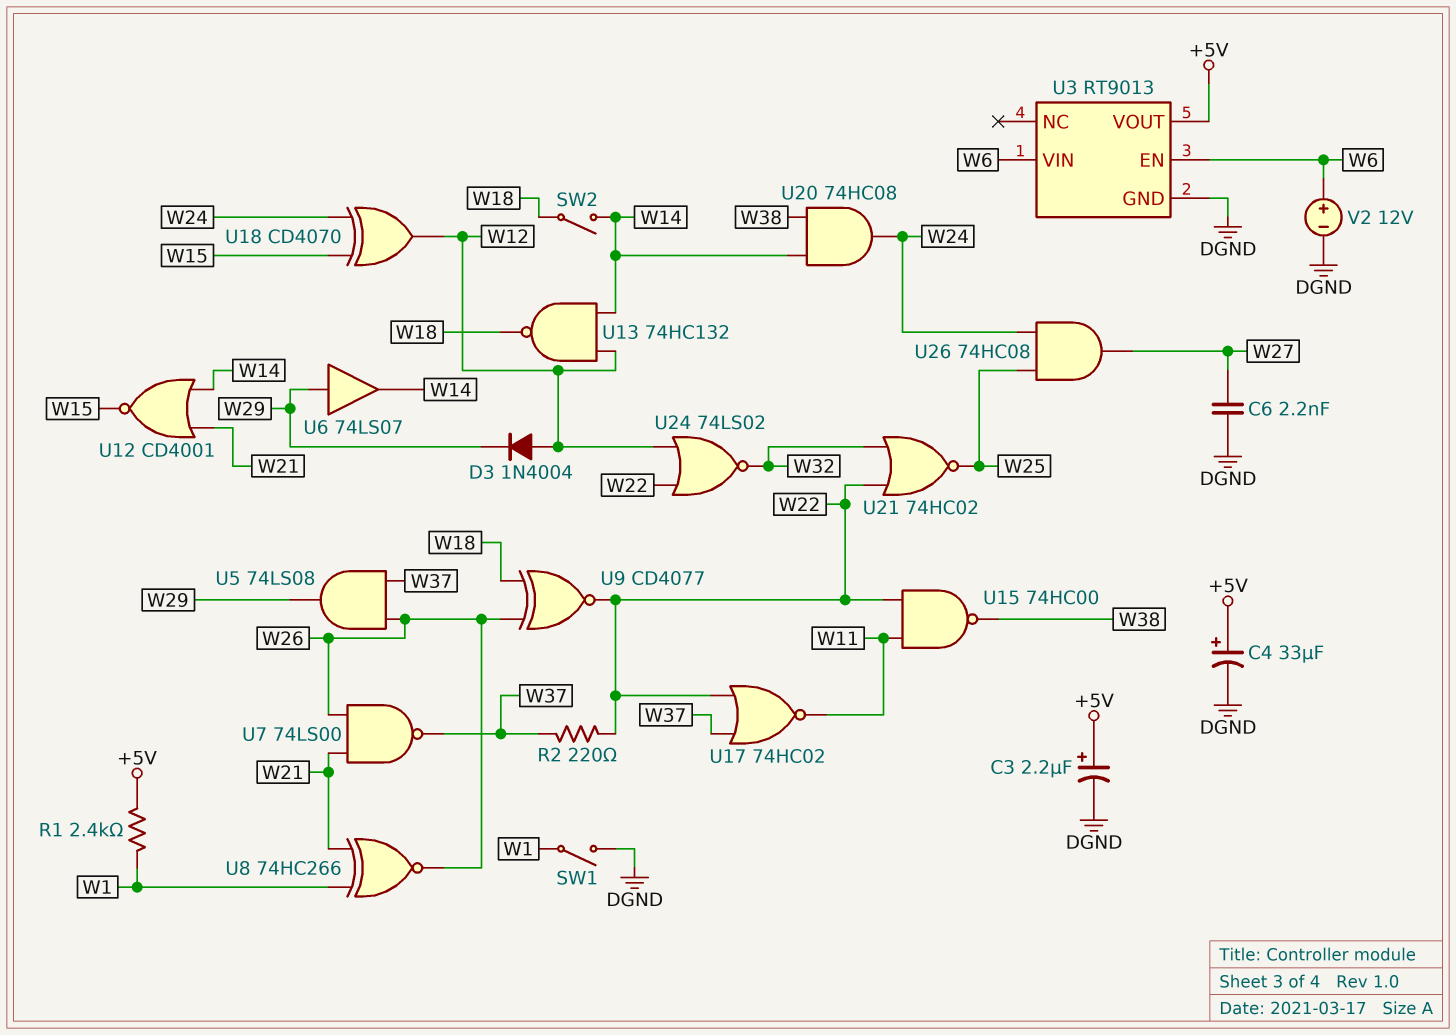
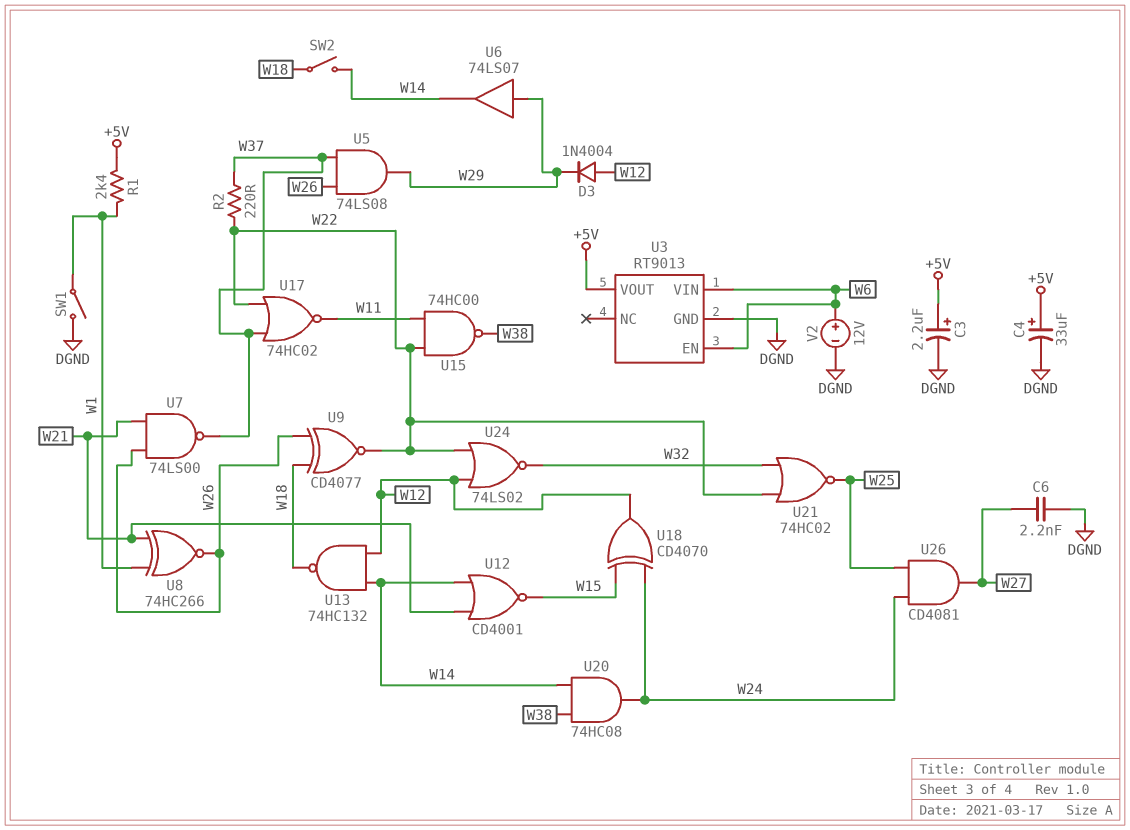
U26: AND 74HC08 (in W24, in W25, out W27) -> AND CD4081 (in W24, in W25, out W27)

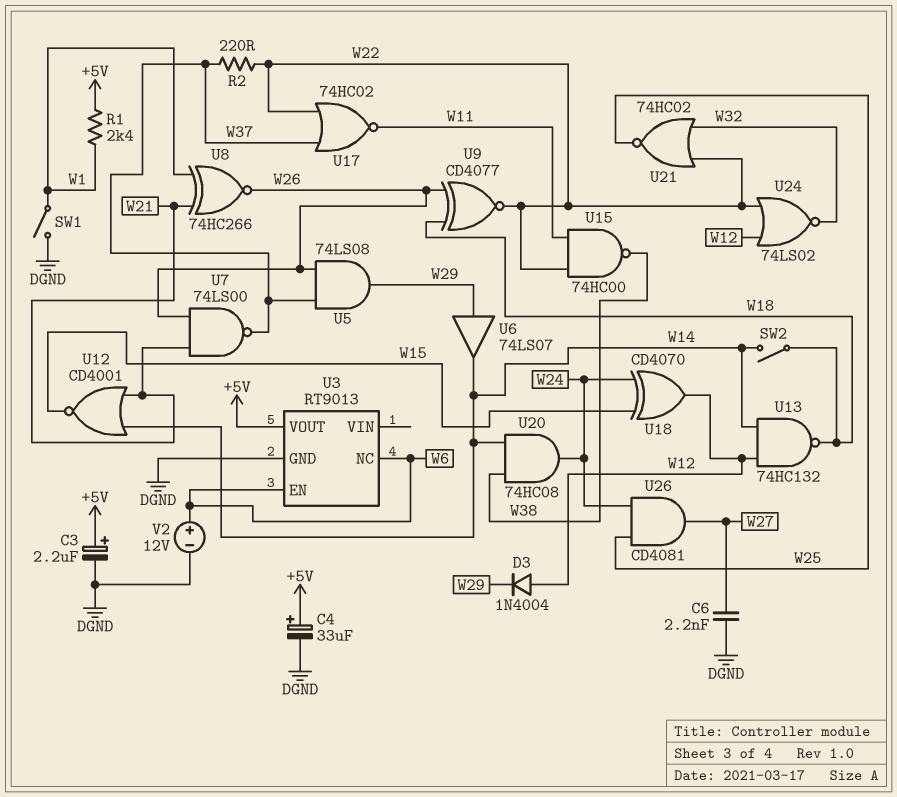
U3 pin NC: none -> W6
U3 pin VIN: W6 -> none

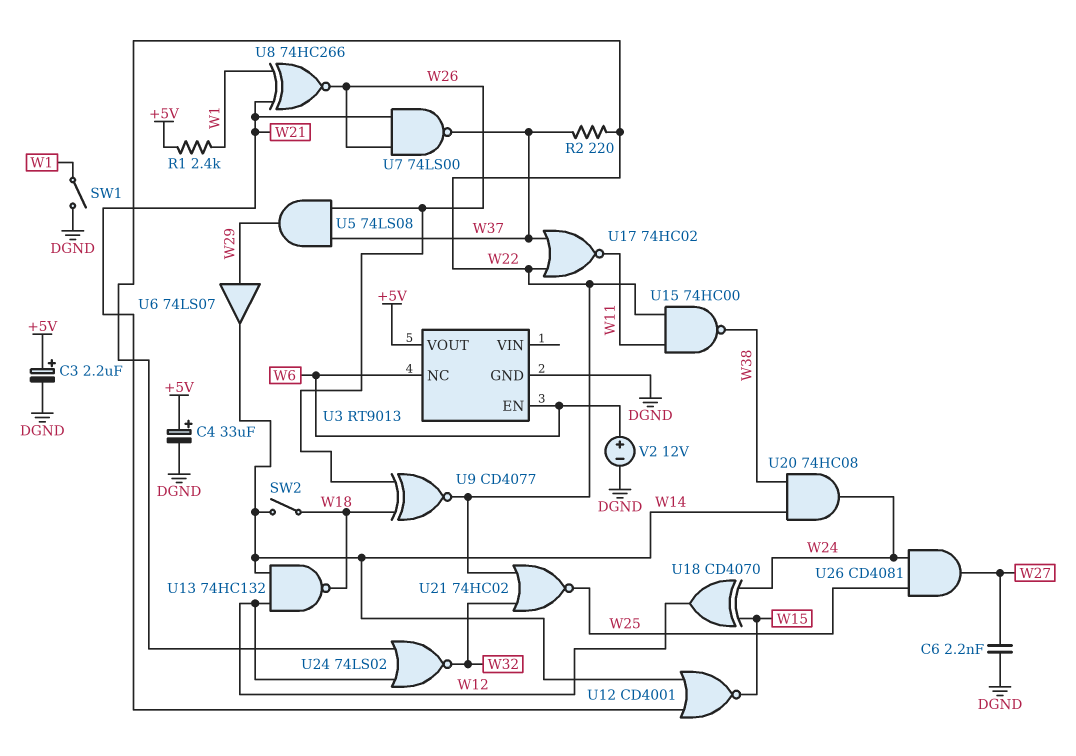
D3: diode 1N4004 (A W12, K W29) -> none

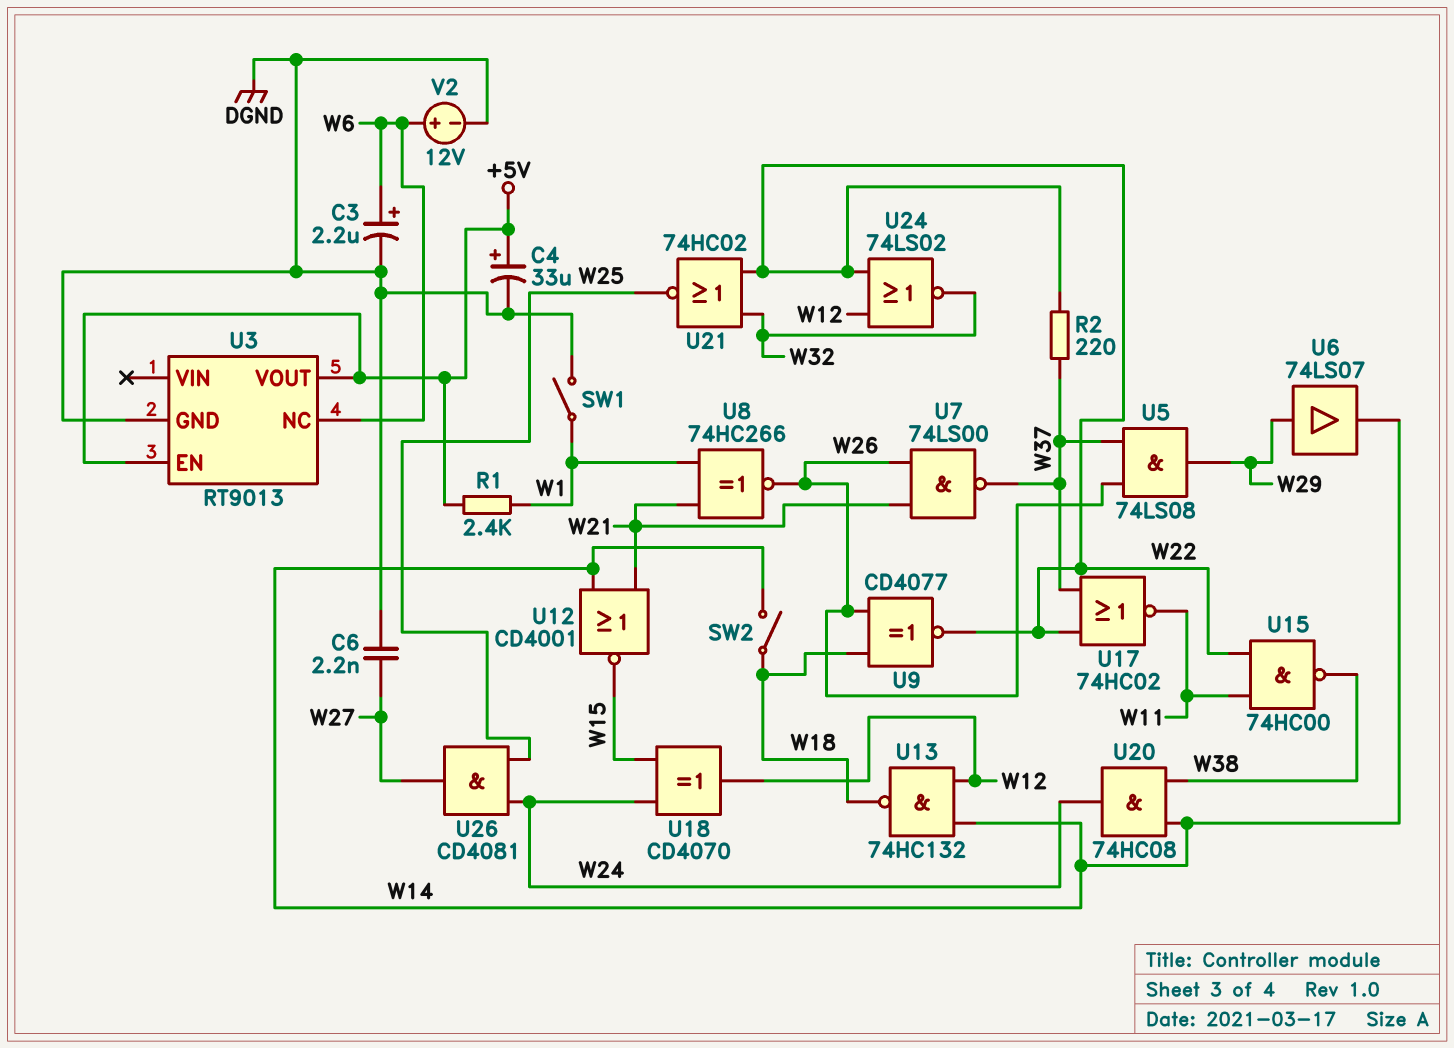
C3: 2.2uF (plus +5V, minus DGND) -> 2.2uF (plus W6, minus DGND)
U3 pin EN: W6 -> +5V

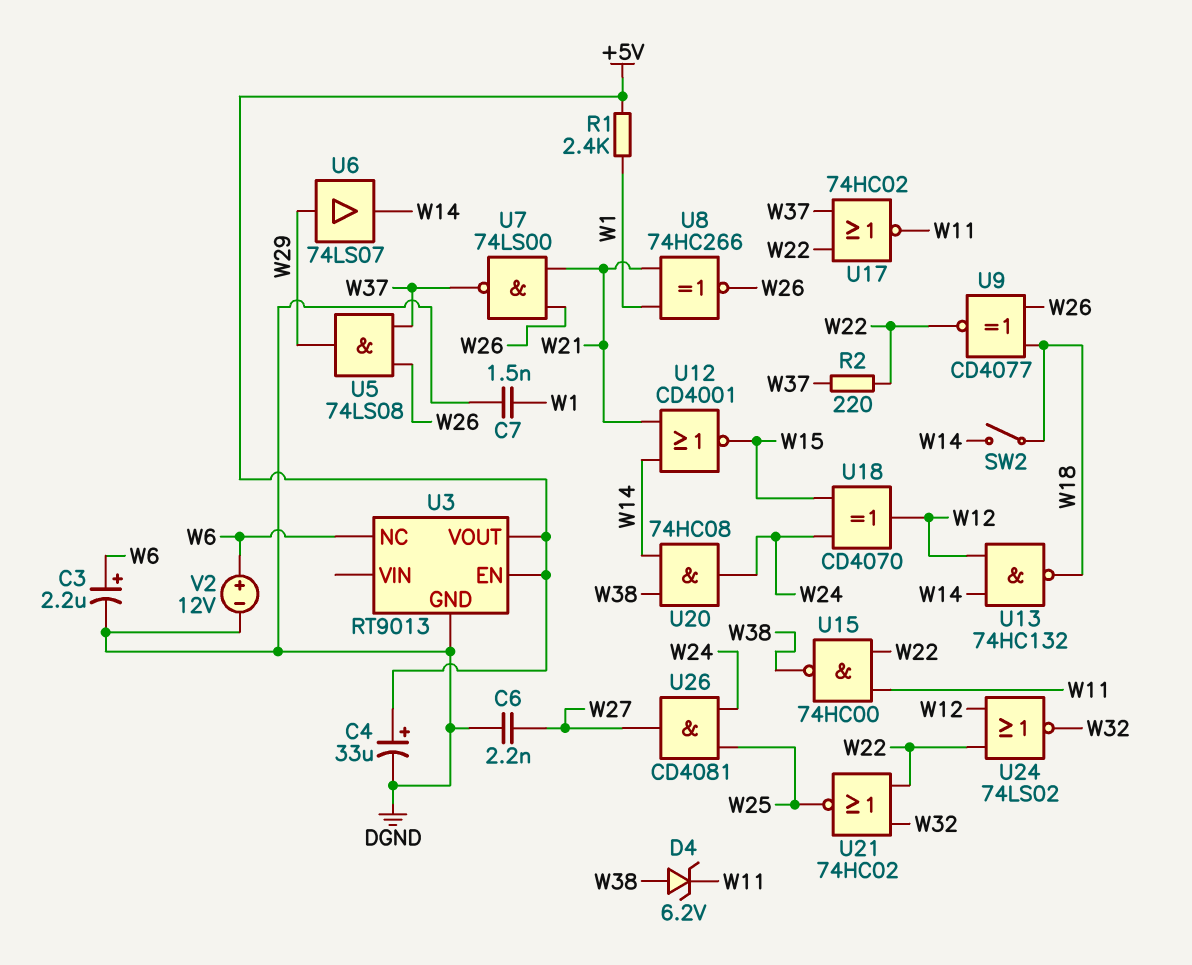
C7: none -> 1.5nF (DGND, W1)
D4: none -> zener 6.2V (A W38, K W11)
SW1: switch (DGND, W1) -> none

